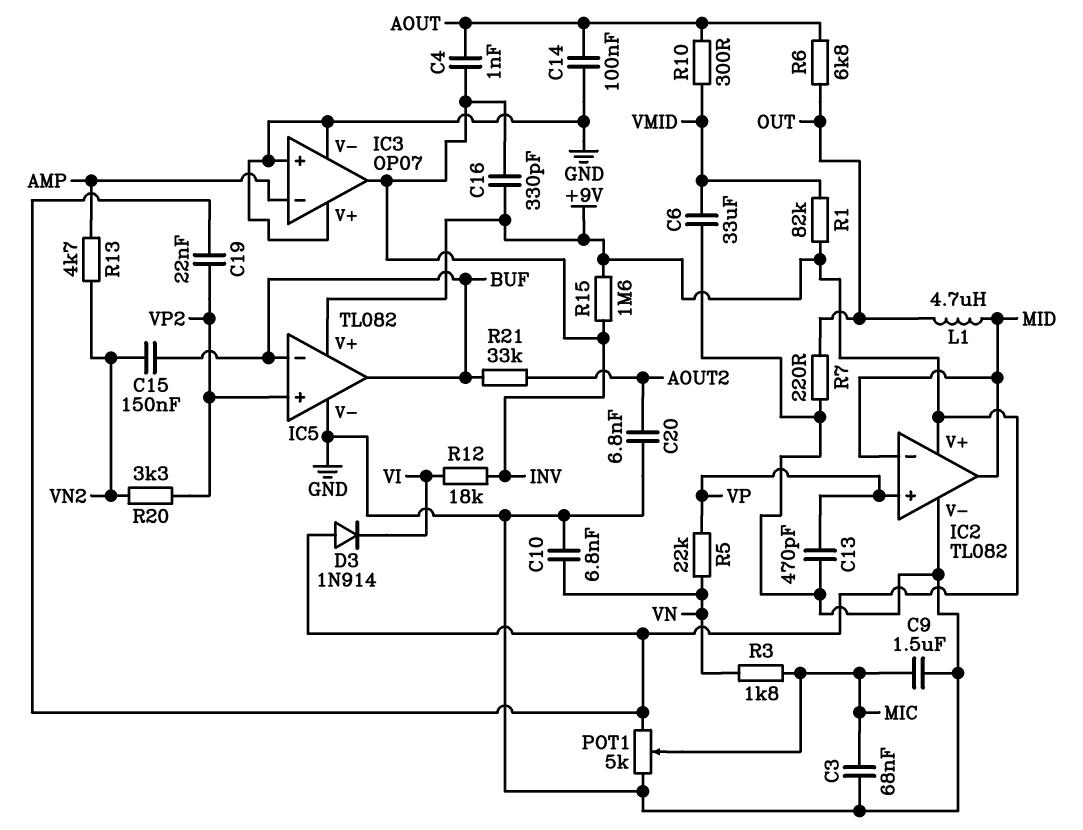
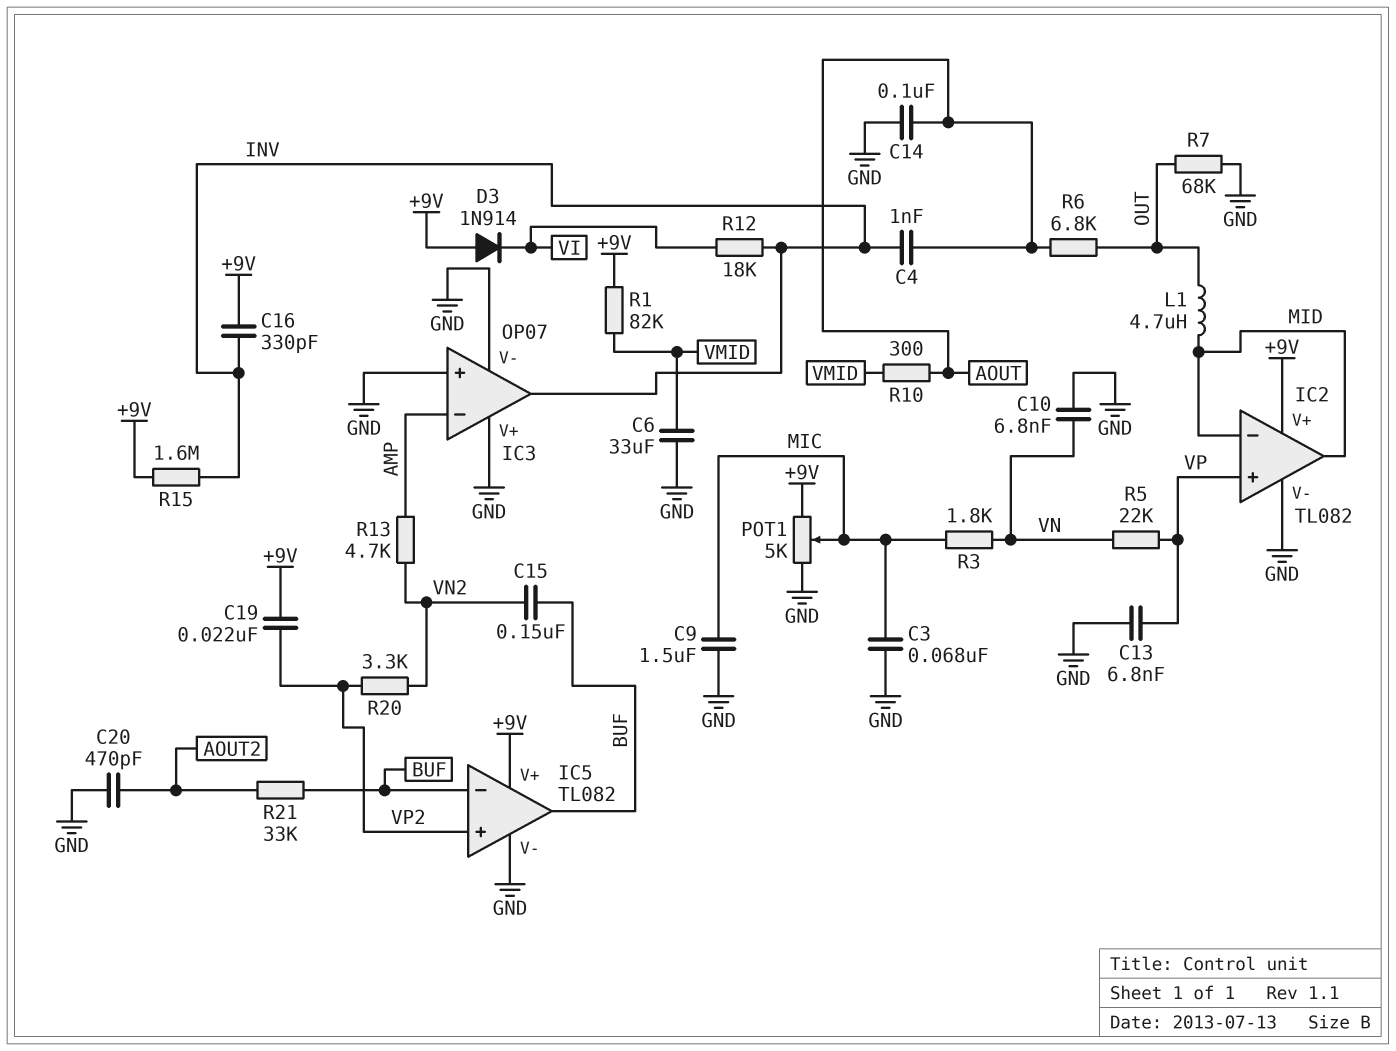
C13: 470pF (GND, VP) -> 6.8nF (GND, VP)
C20: 6.8nF (AOUT2, GND) -> 470pF (AOUT2, GND)
R7: 220 (GND, OUT) -> 68k (GND, OUT)

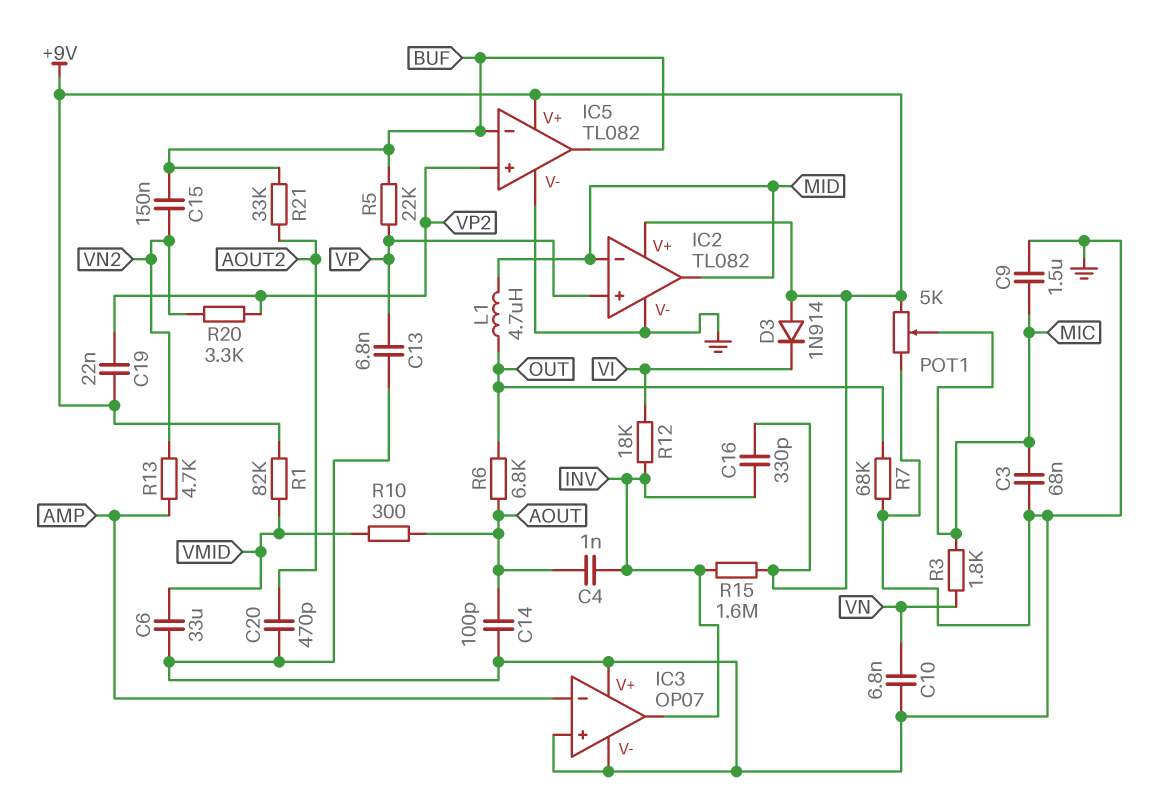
C14: 100nF (AOUT, GND) -> 100pF (AOUT, GND)
R5: 22k (VN, VP) -> 22k (BUF, VP)

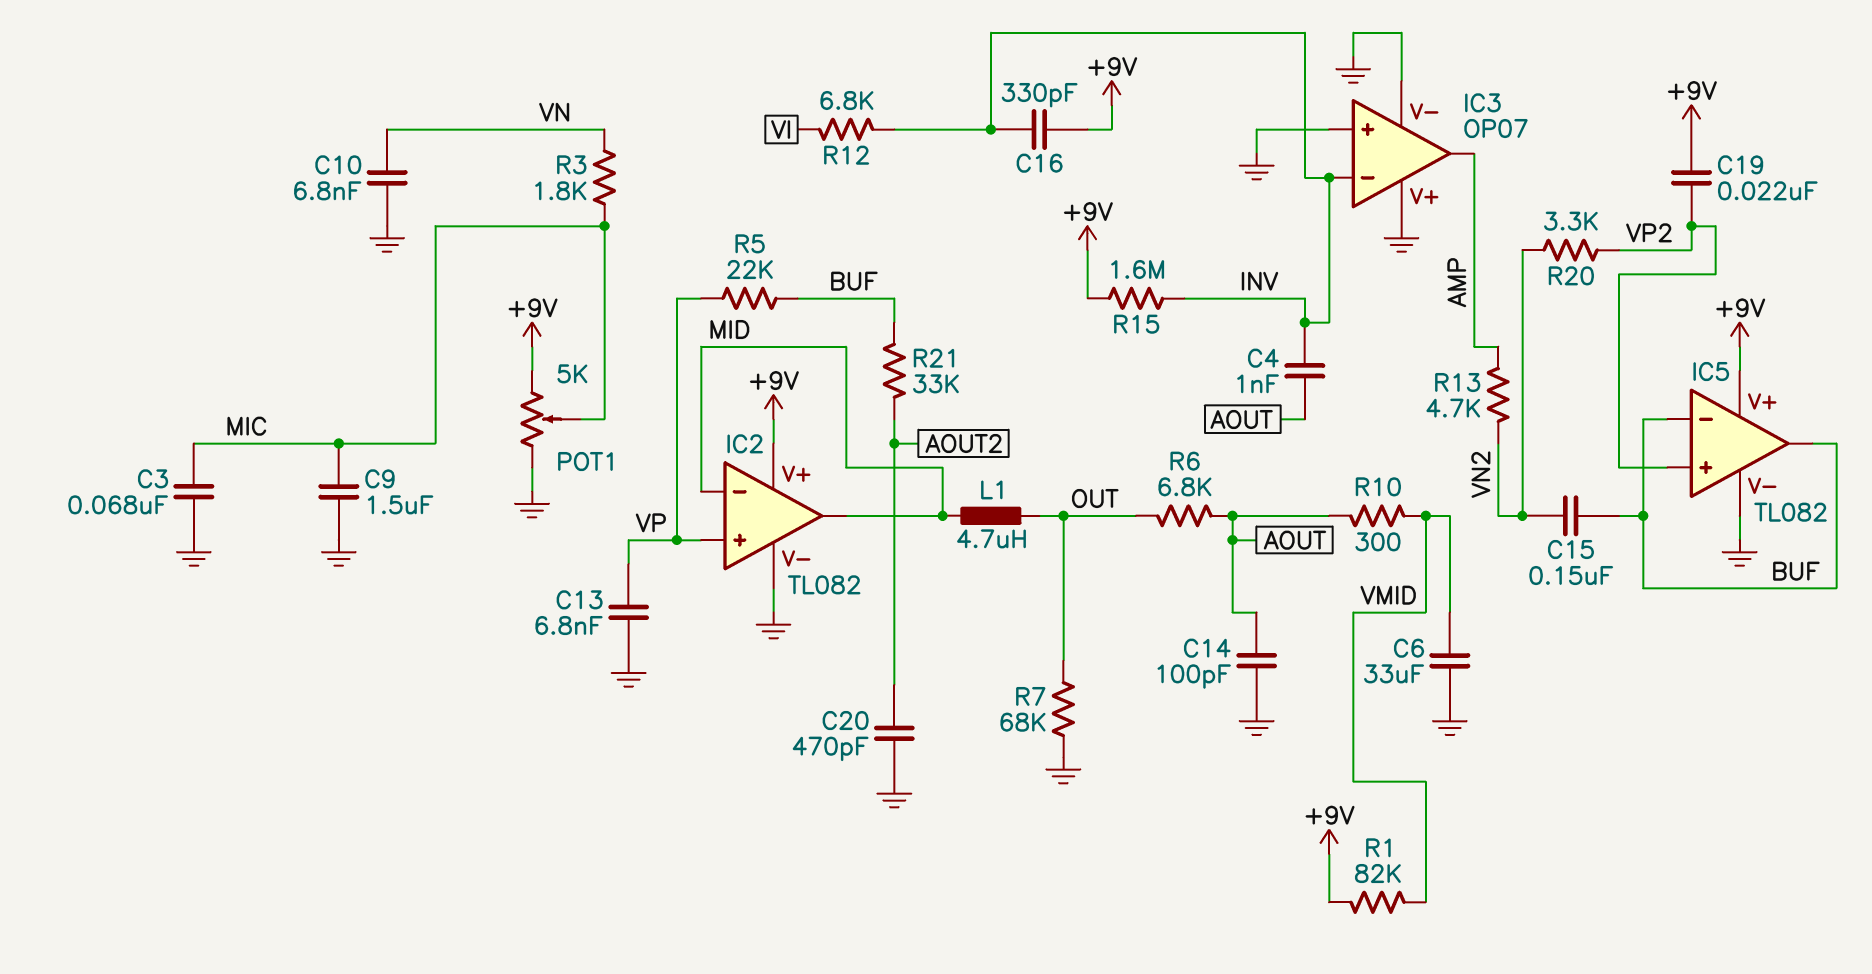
D3: diode 1N914 (A +9V, K VI) -> none
IC3 pin in-: AMP -> INV
IC3 pin out: INV -> AMP
R12: 18k (INV, VI) -> 6.8k (INV, VI)

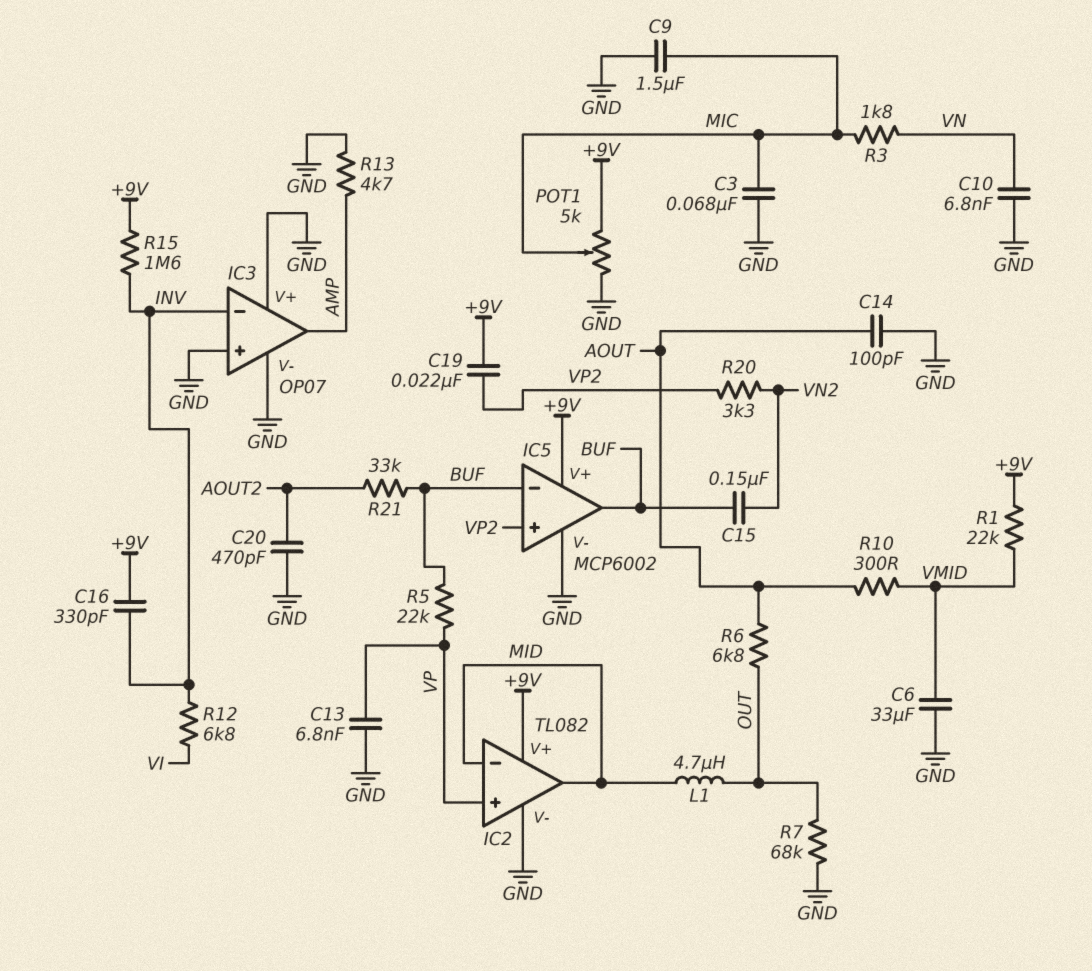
C4: 1nF (AOUT, INV) -> none
IC5: TL082 -> MCP6002
R1: 82k (+9V, VMID) -> 22k (+9V, VMID)
R13: 4.7k (AMP, VN2) -> 4.7k (AMP, GND)

